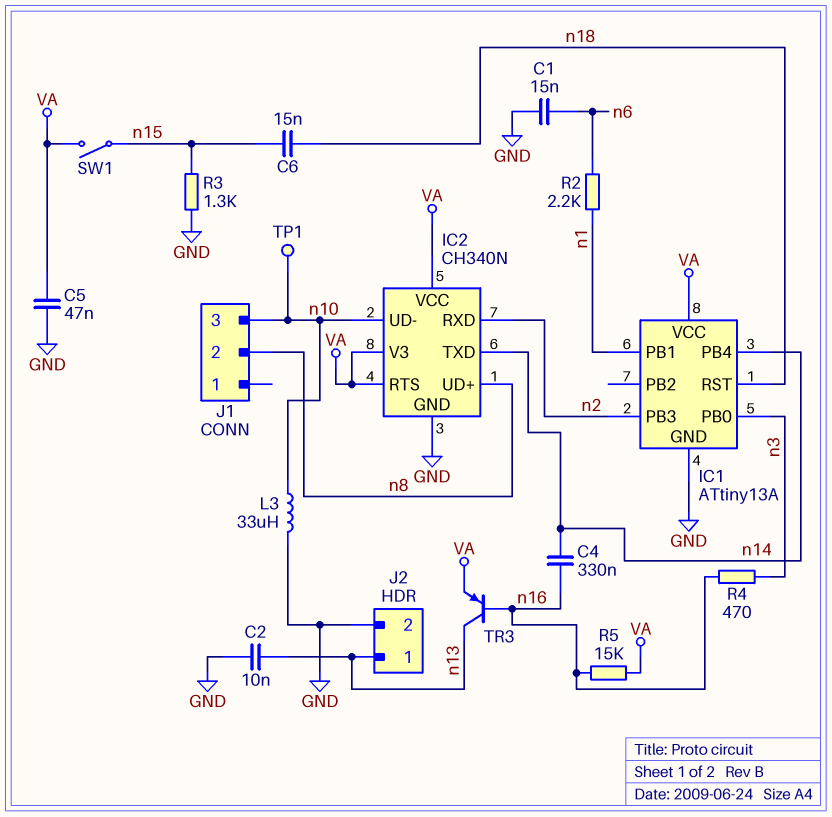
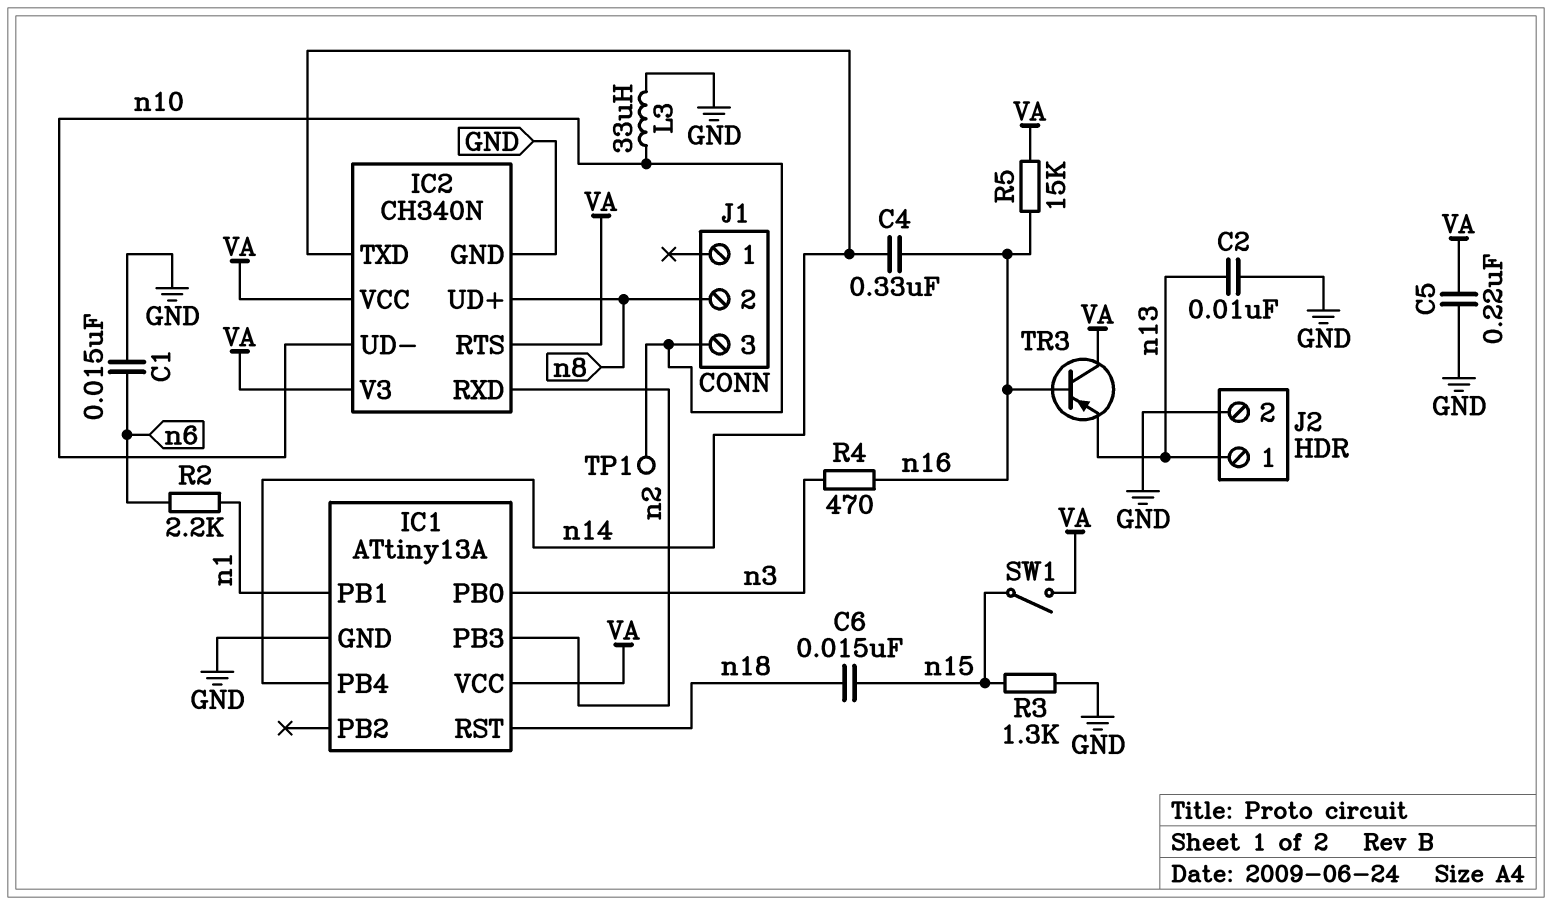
C5: 47nF (GND, VA) -> 220nF (GND, VA)
TR3: PNP (B n16, C n13, E VA) -> PNP (B n16, C VA, E n13)

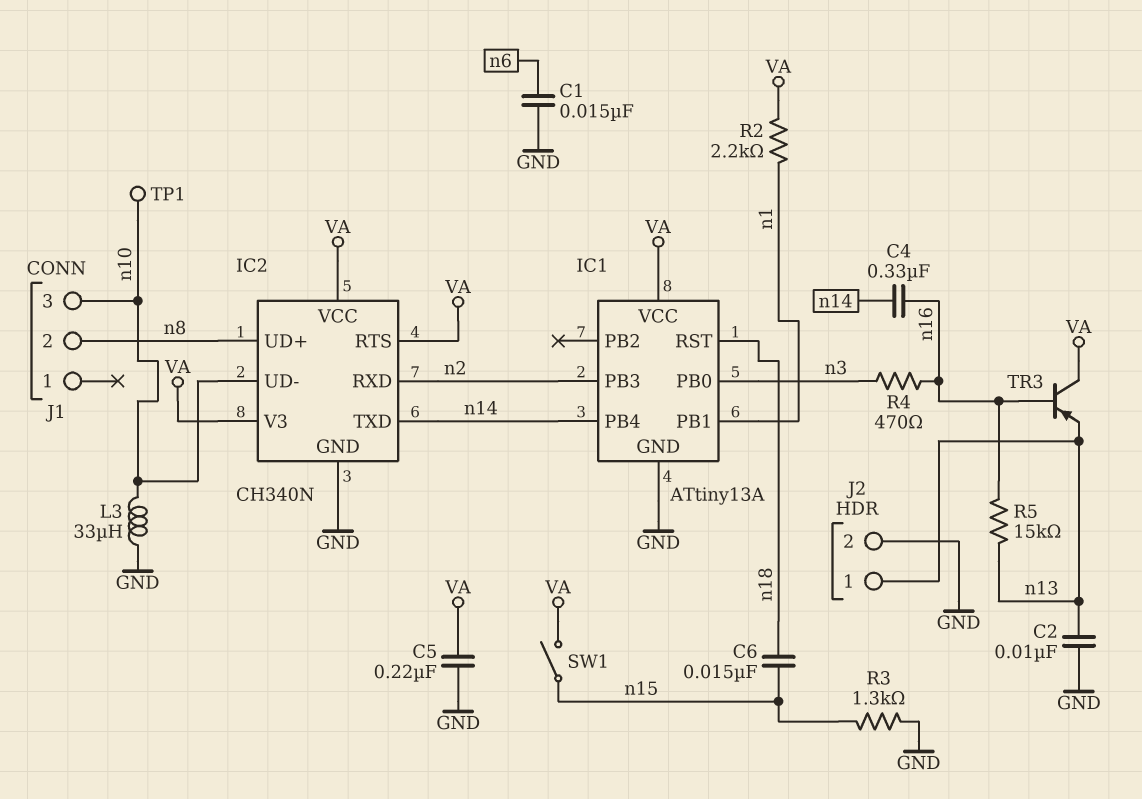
R2: 2.2k (n1, n6) -> 2.2k (VA, n1)
R5: 15k (VA, n16) -> 15k (n13, n16)

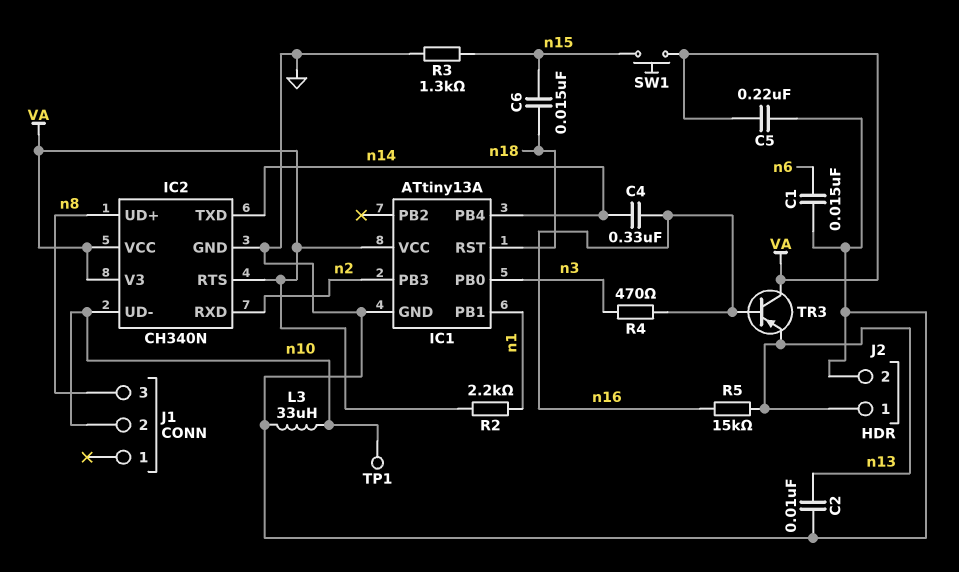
J1 pin 2: n8 -> n10
J1 pin 3: n10 -> n8
SW1: switch (VA, n15) -> button (VA, n15)

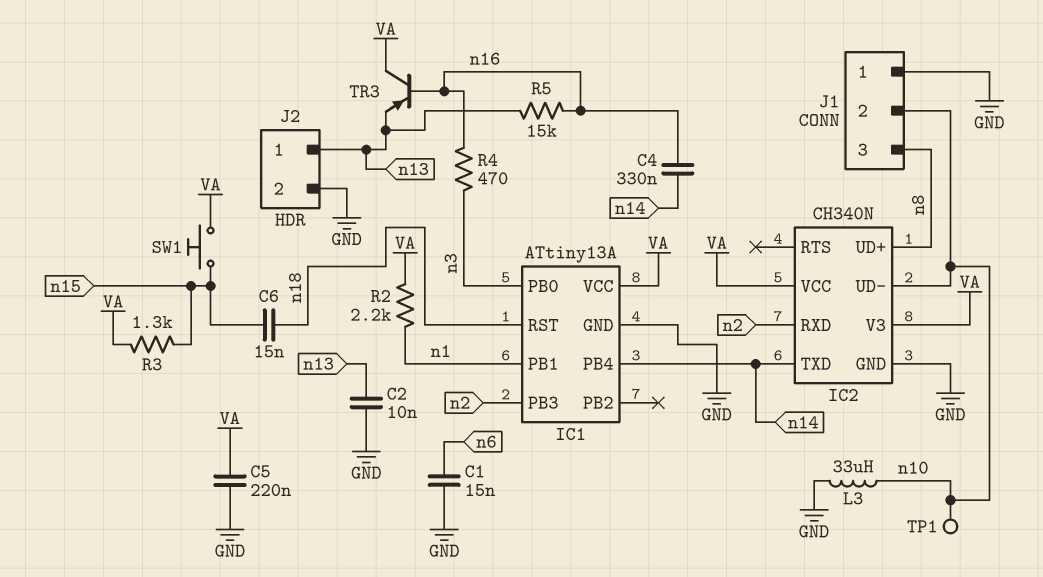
IC2 pin RTS: VA -> none
J1 pin 1: none -> GND
R3: 1.3k (GND, n15) -> 1.3k (VA, n15)

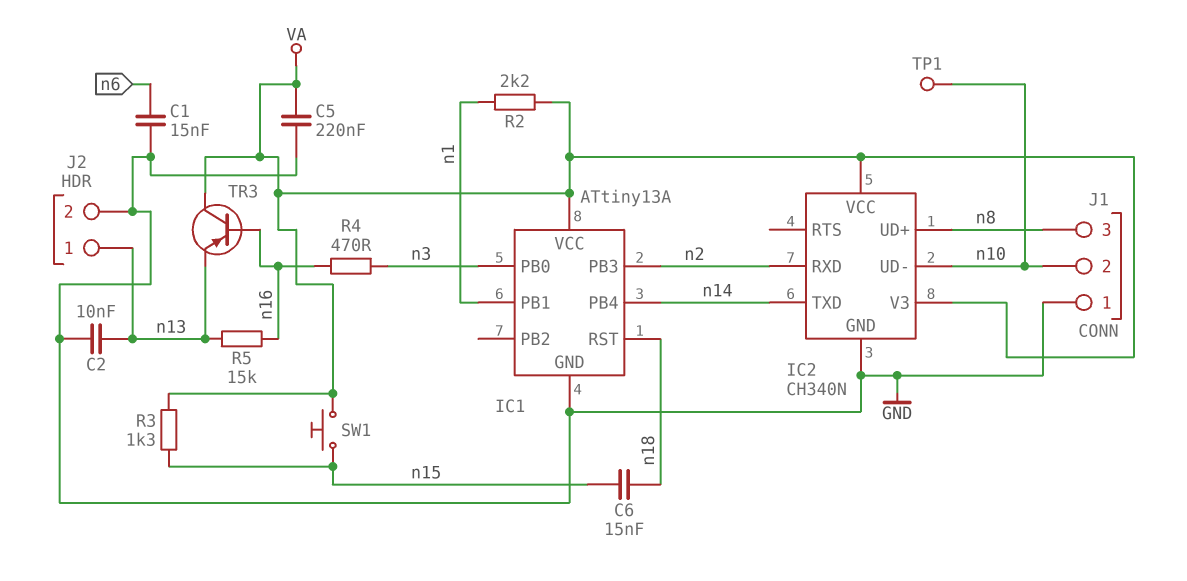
C4: 330nF (n14, n16) -> none
L3: 33uH (GND, n10) -> none

